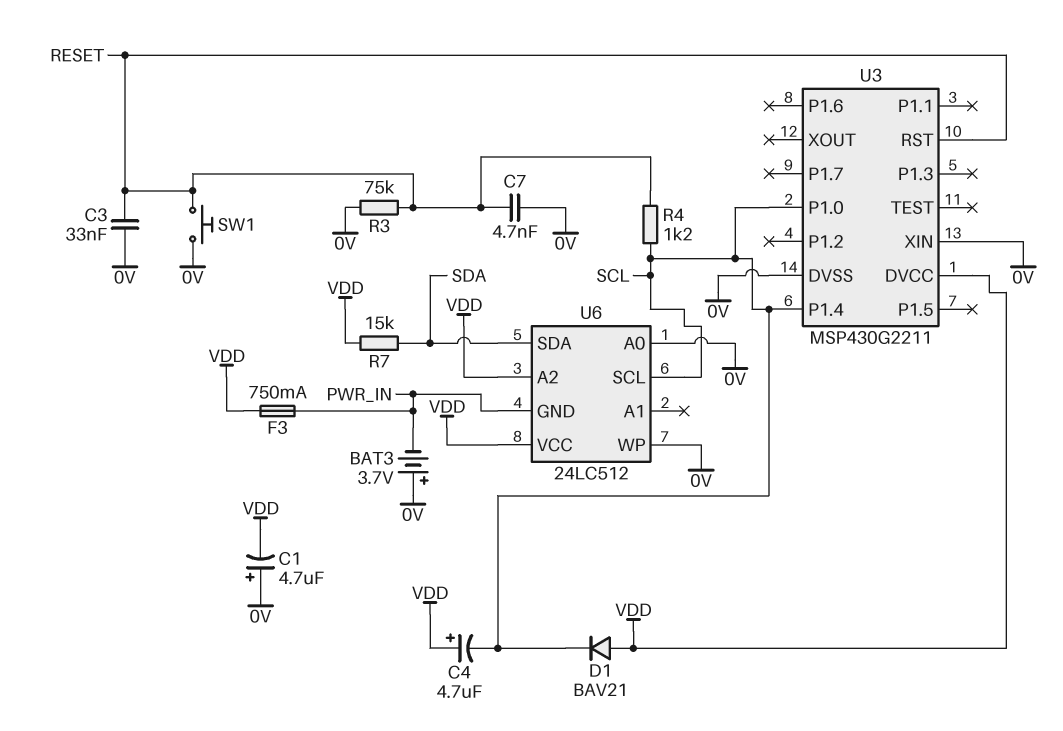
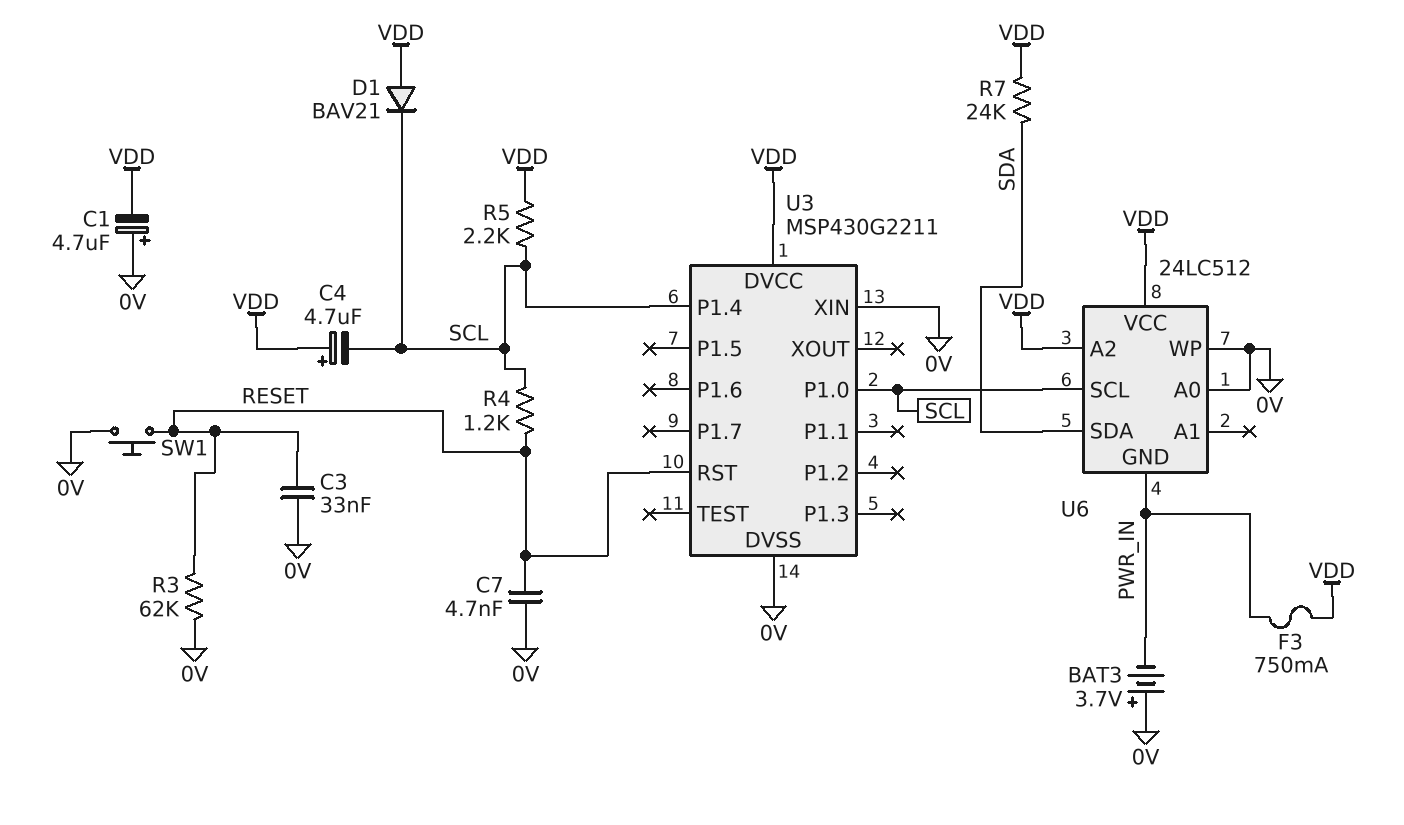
R3: 75k (0V, RESET) -> 62k (0V, RESET)
R5: none -> 2.2k (SCL, VDD)
R7: 15k (SDA, VDD) -> 24k (SDA, VDD)

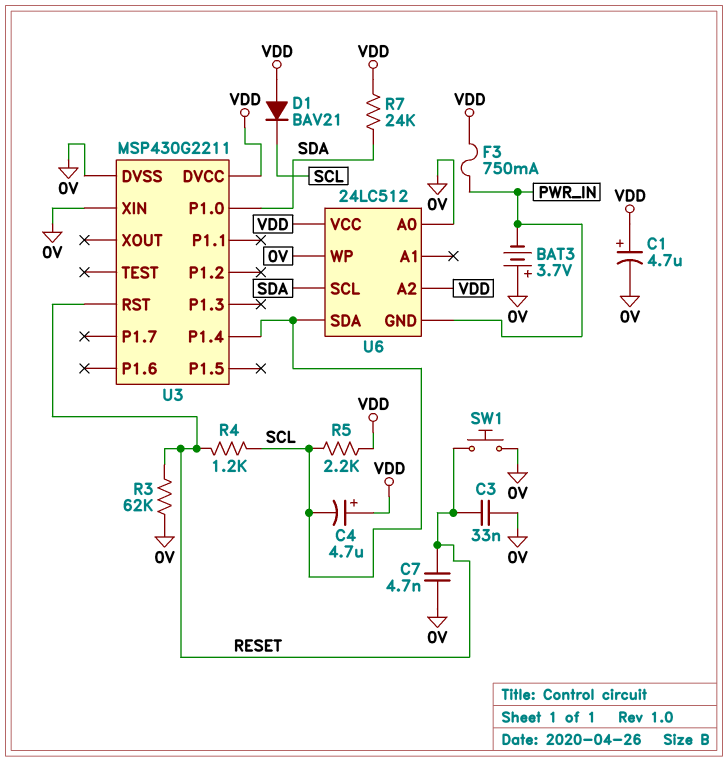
C1: 4.7uF (plus 0V, minus VDD) -> 4.7uF (plus VDD, minus 0V)
U3 pin P1.0: SCL -> SDA
U6 pin SCL: SCL -> SDA
U6 pin SDA: SDA -> SCL

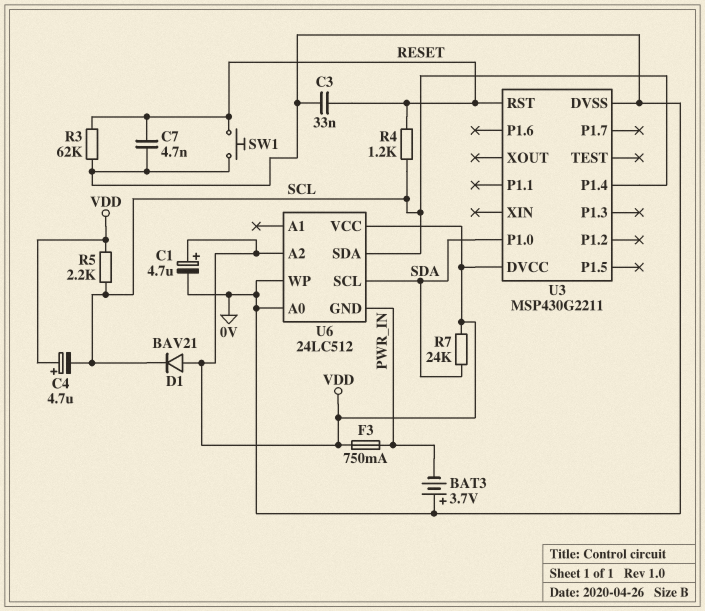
U3 pin XIN: 0V -> none

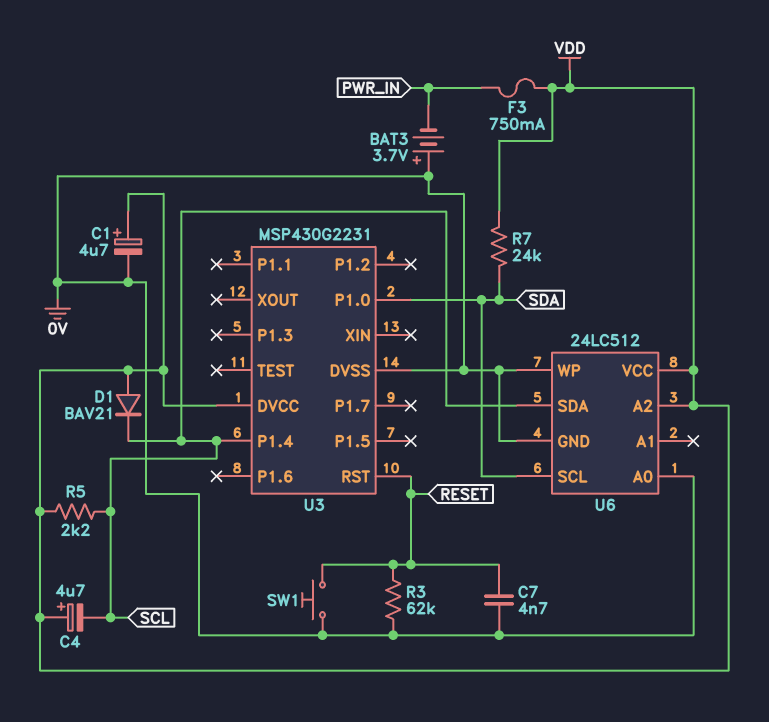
C3: 33nF (0V, RESET) -> none
R4: 1.2k (RESET, SCL) -> none
U3: MSP430G2211 -> MSP430G2231
U6 pin GND: PWR_IN -> 0V

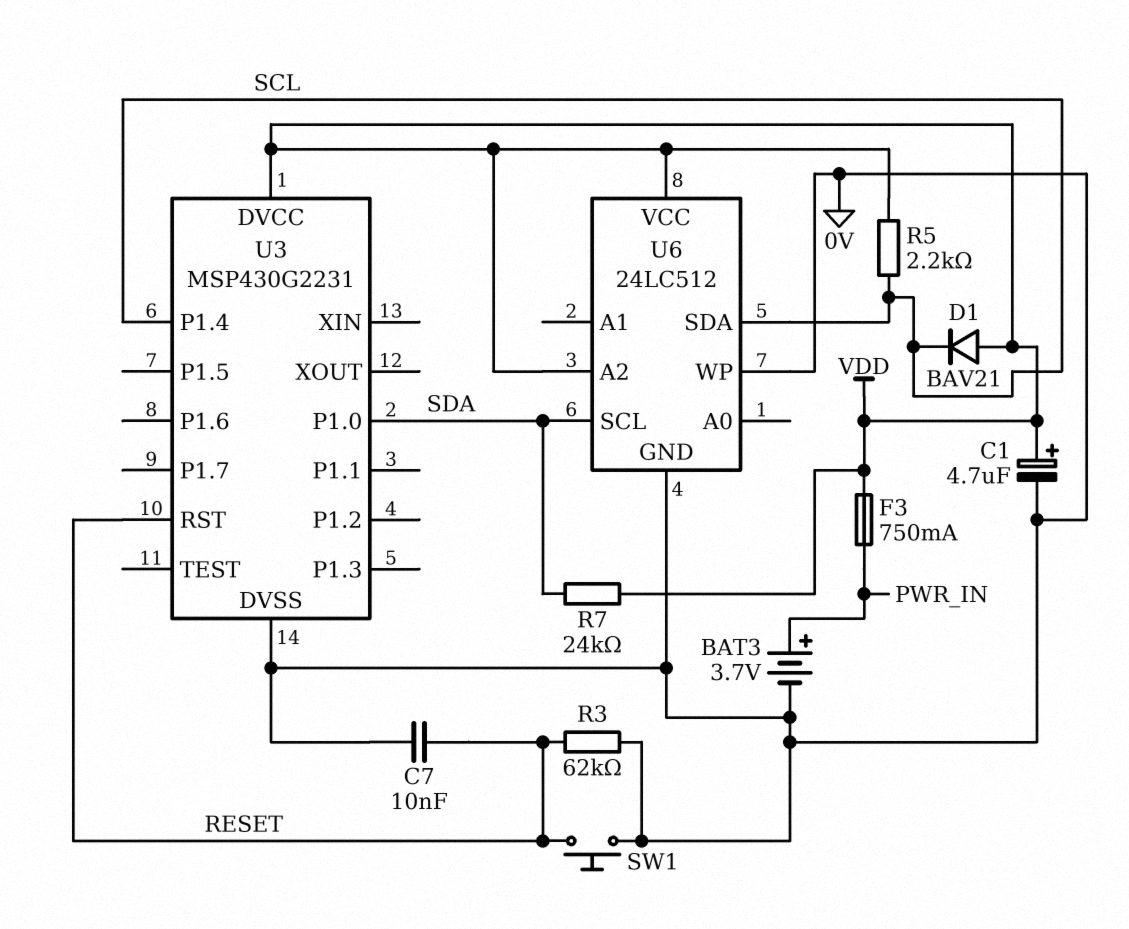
BAT3: 3.7V (plus 0V, minus PWR_IN) -> 3.7V (plus PWR_IN, minus 0V)
C4: 4.7uF (plus VDD, minus SCL) -> none
C7: 4.7nF (0V, RESET) -> 10nF (0V, RESET)
U6 pin A0: 0V -> none

